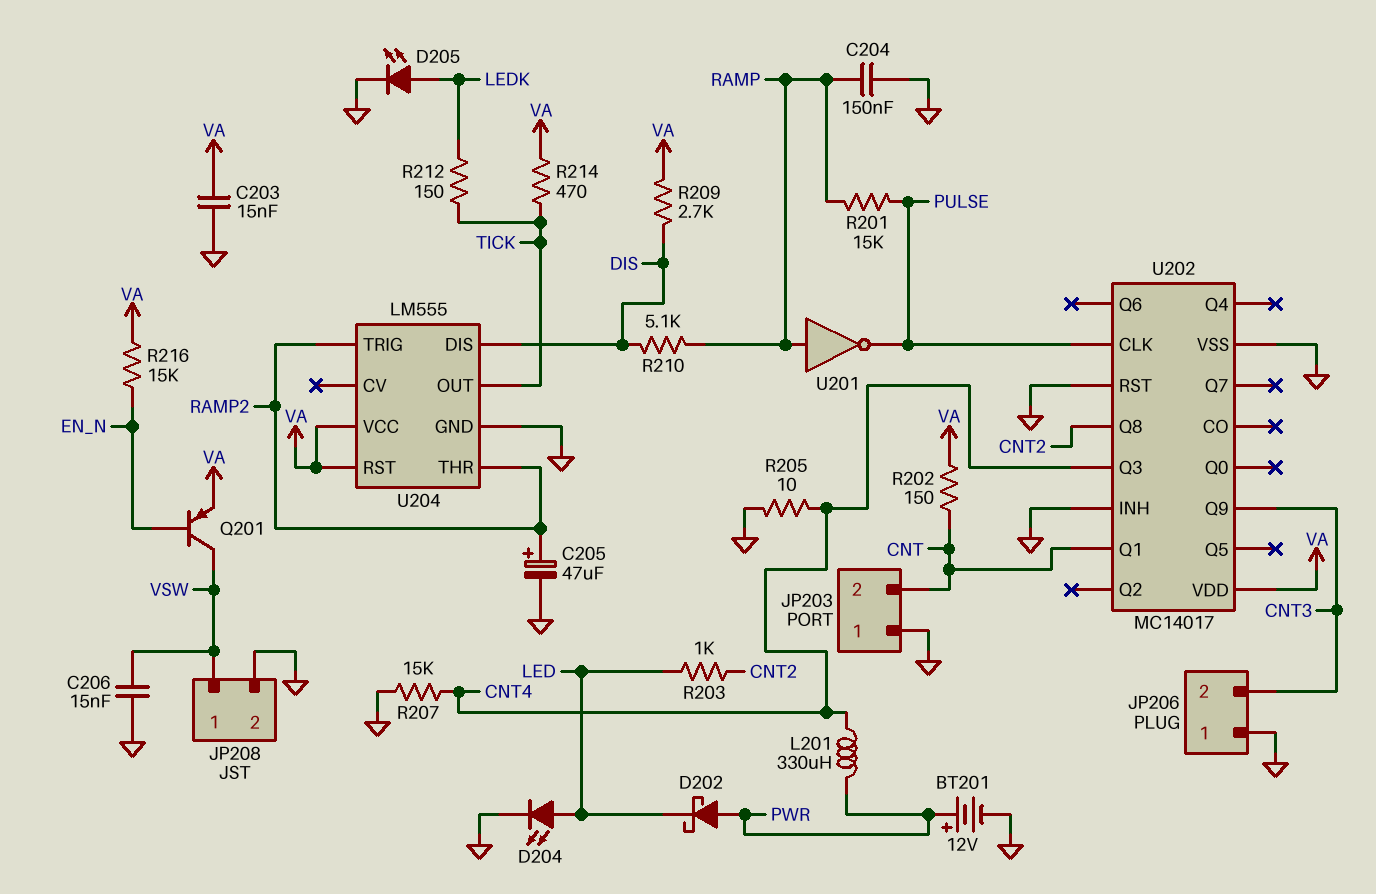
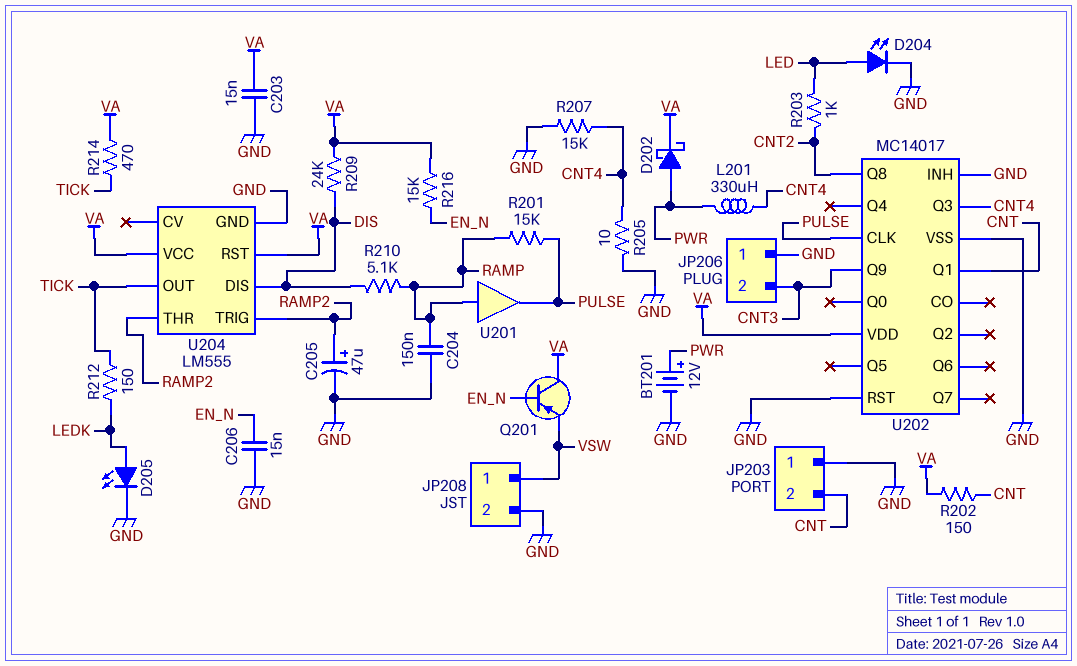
C206: 15nF (GND, VSW) -> 15nF (EN_N, GND)
D202: schottky (A PWR, K LED) -> schottky (A PWR, K VA)
Q201: PNP (B EN_N, C VSW, E VA) -> PNP (B EN_N, C VA, E VSW)
R209: 2.7k (DIS, VA) -> 24k (DIS, VA)
U201: NOT (in RAMP, out PULSE) -> buffer (in RAMP, out PULSE)

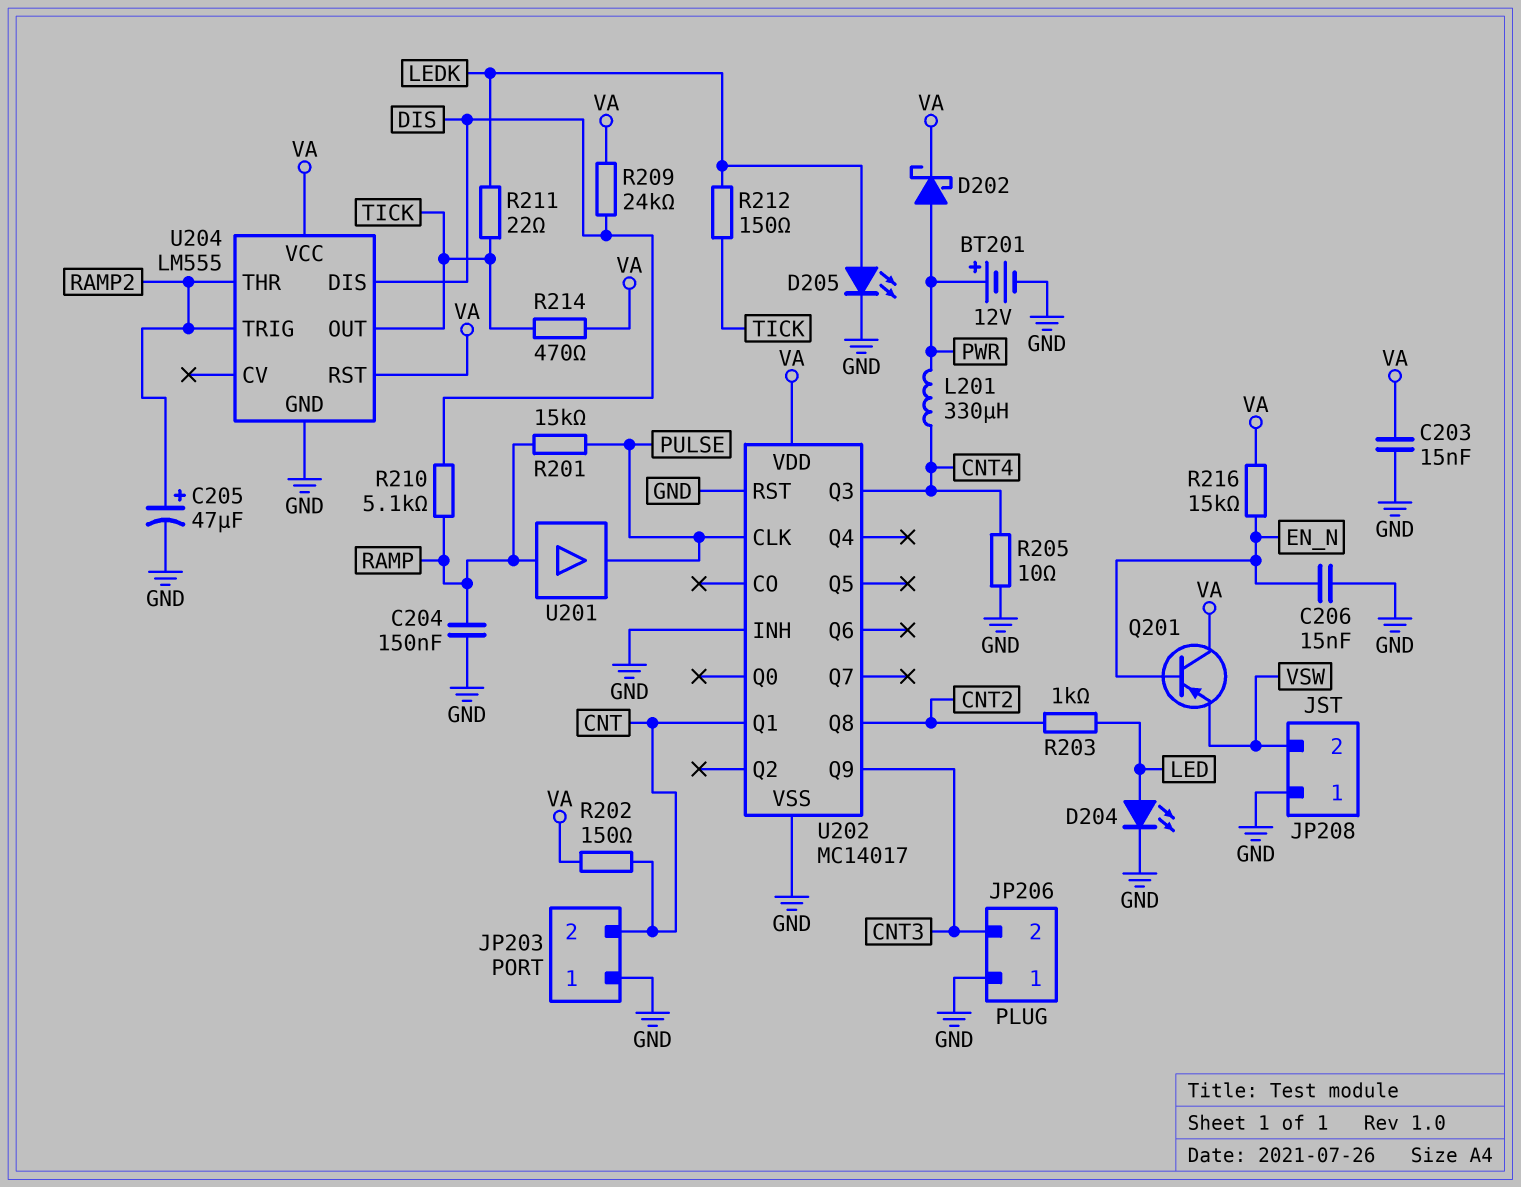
JP208 pin 1: VSW -> GND
JP208 pin 2: GND -> VSW
R207: 15k (CNT4, GND) -> none
R211: none -> 22 (LEDK, TICK)

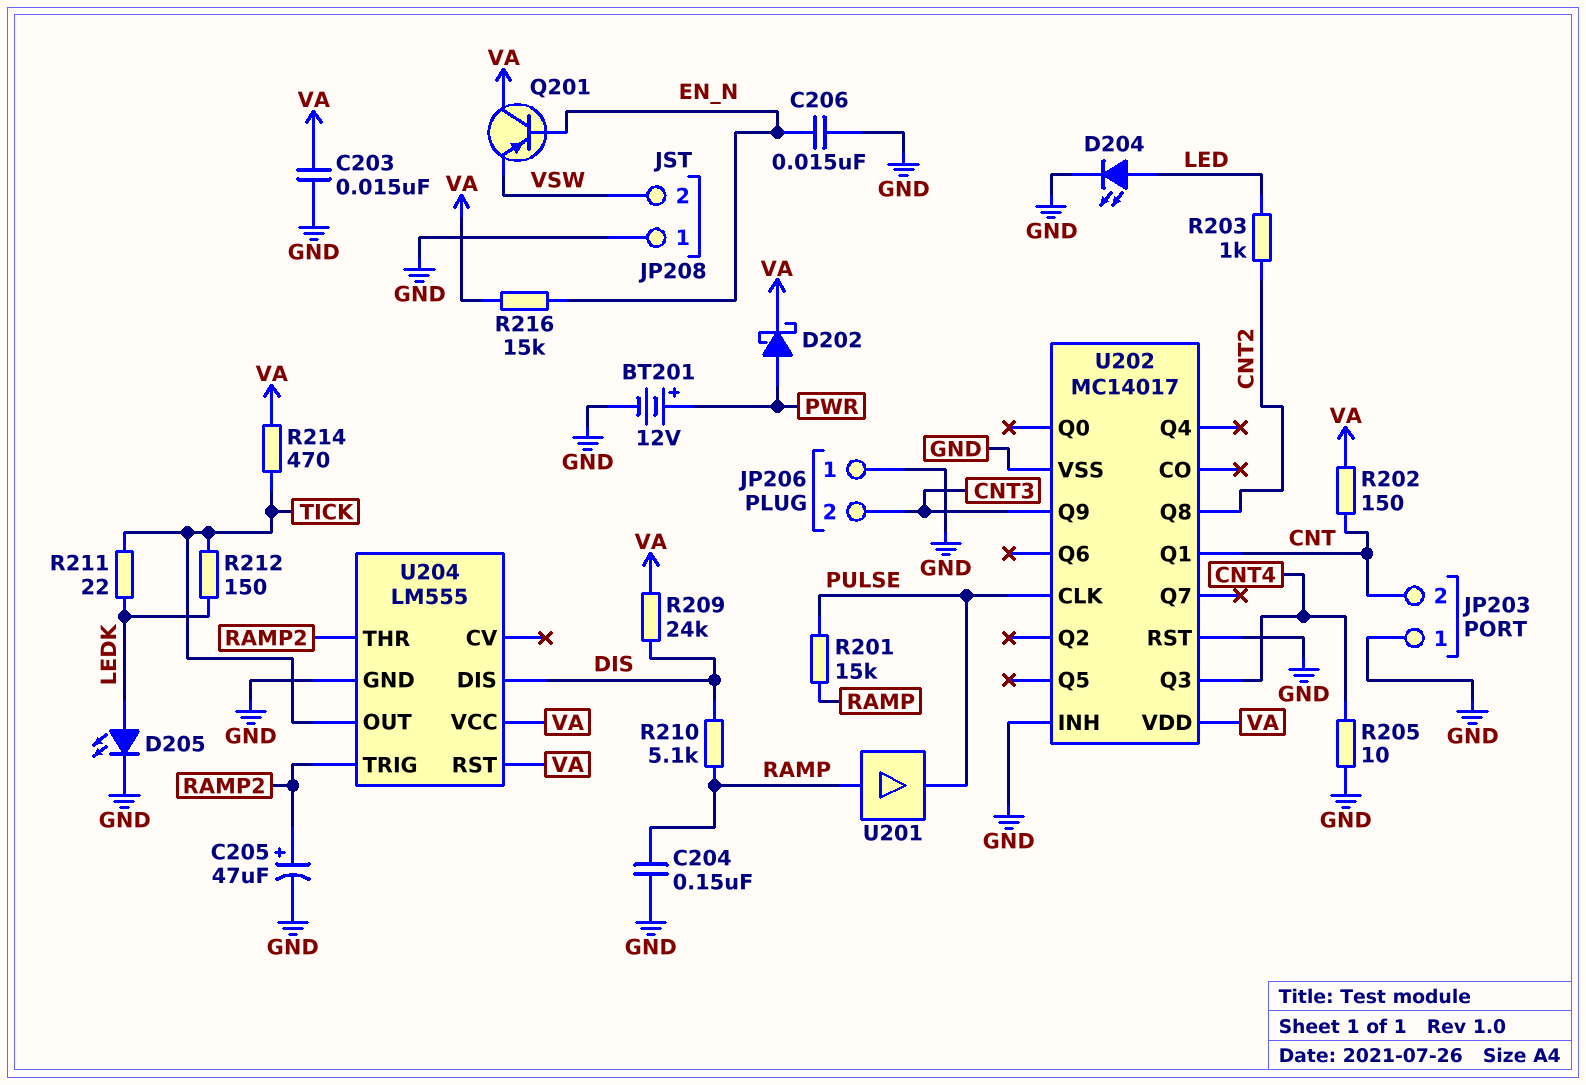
L201: 330uH (CNT4, PWR) -> none

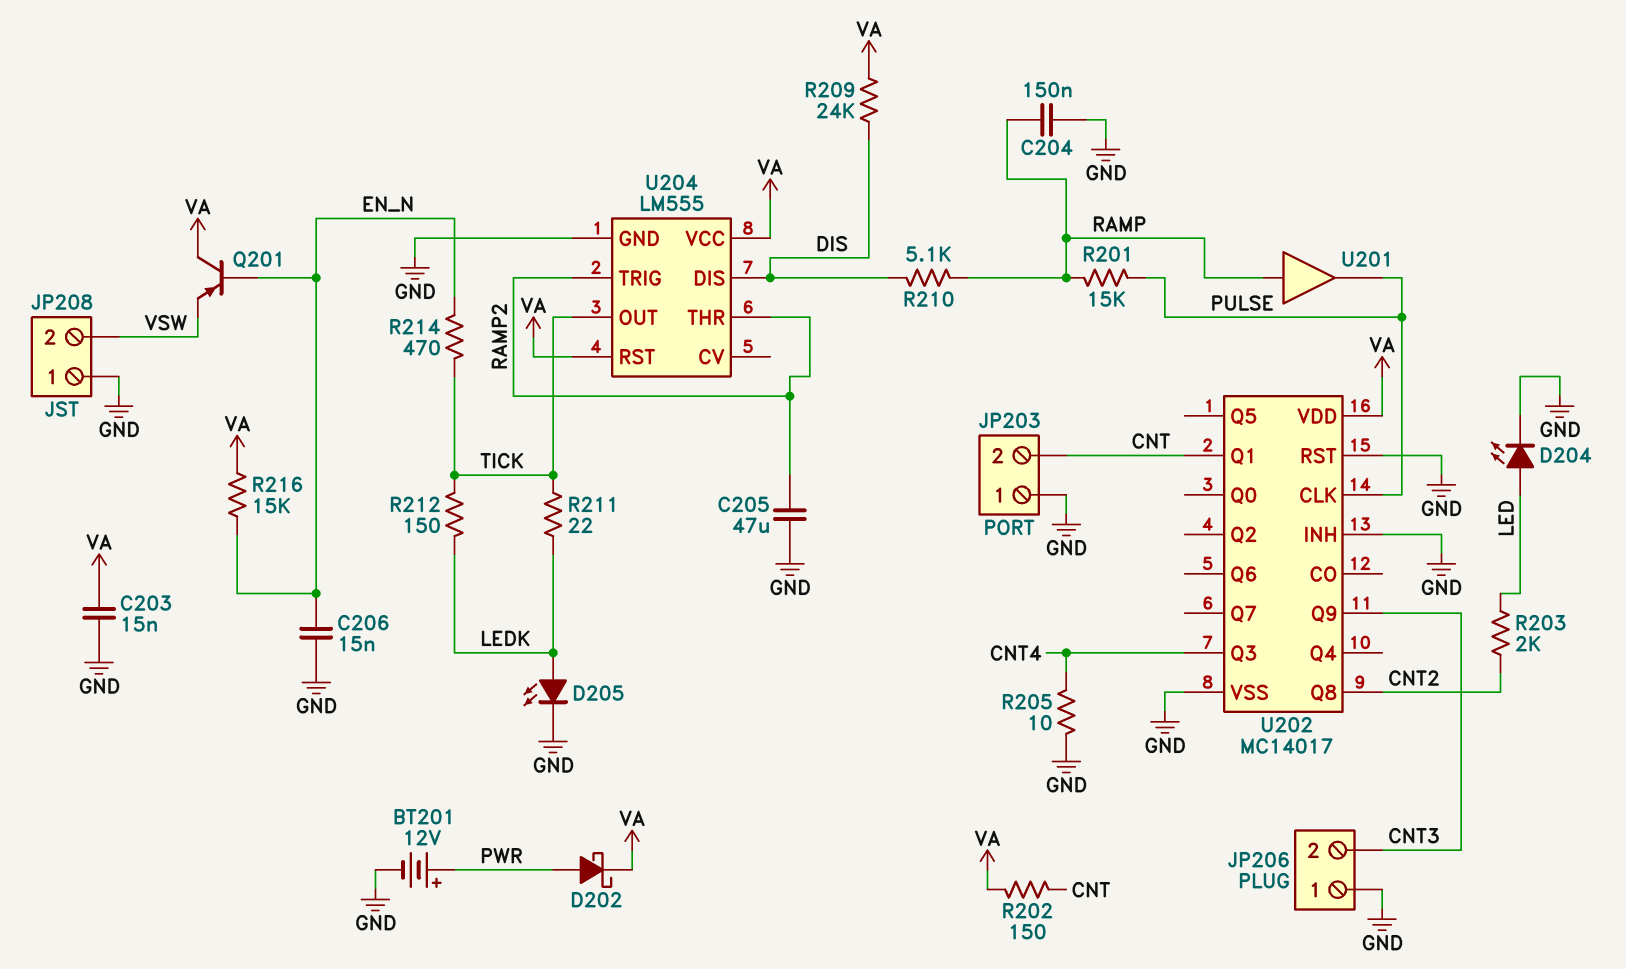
C205: 47uF (plus RAMP2, minus GND) -> 47uF (GND, RAMP2)
R203: 1k (CNT2, LED) -> 2k (CNT2, LED)
R214: 470 (TICK, VA) -> 470 (EN_N, TICK)

